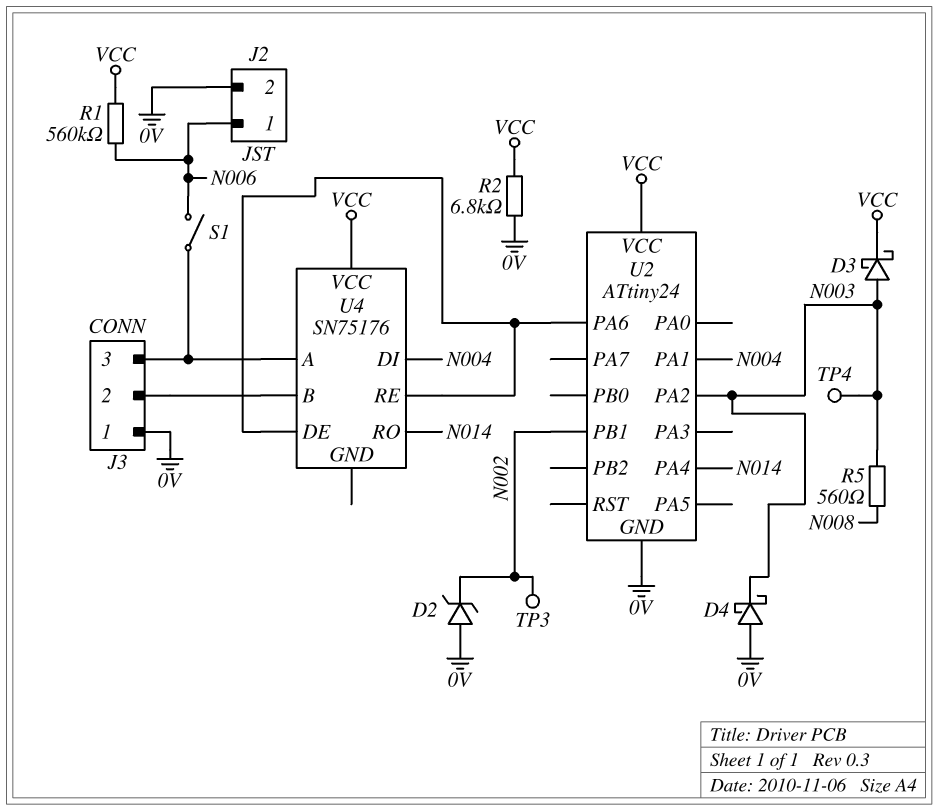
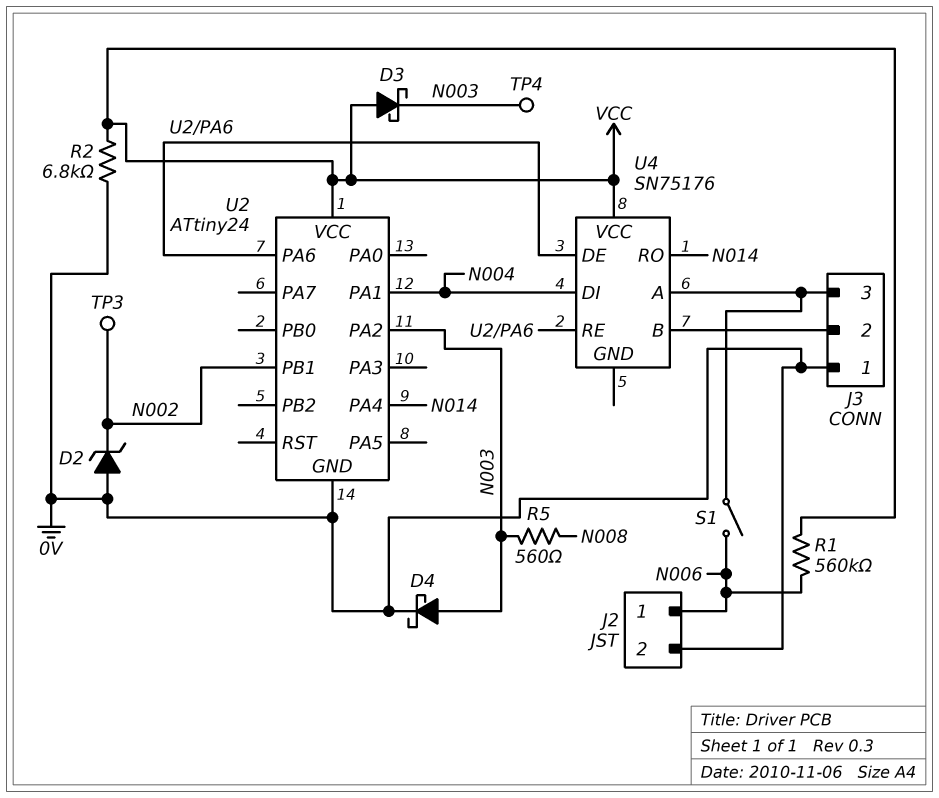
D3: schottky (A N003, K VCC) -> schottky (A VCC, K N003)
D4: schottky (A 0V, K N003) -> schottky (A N003, K 0V)

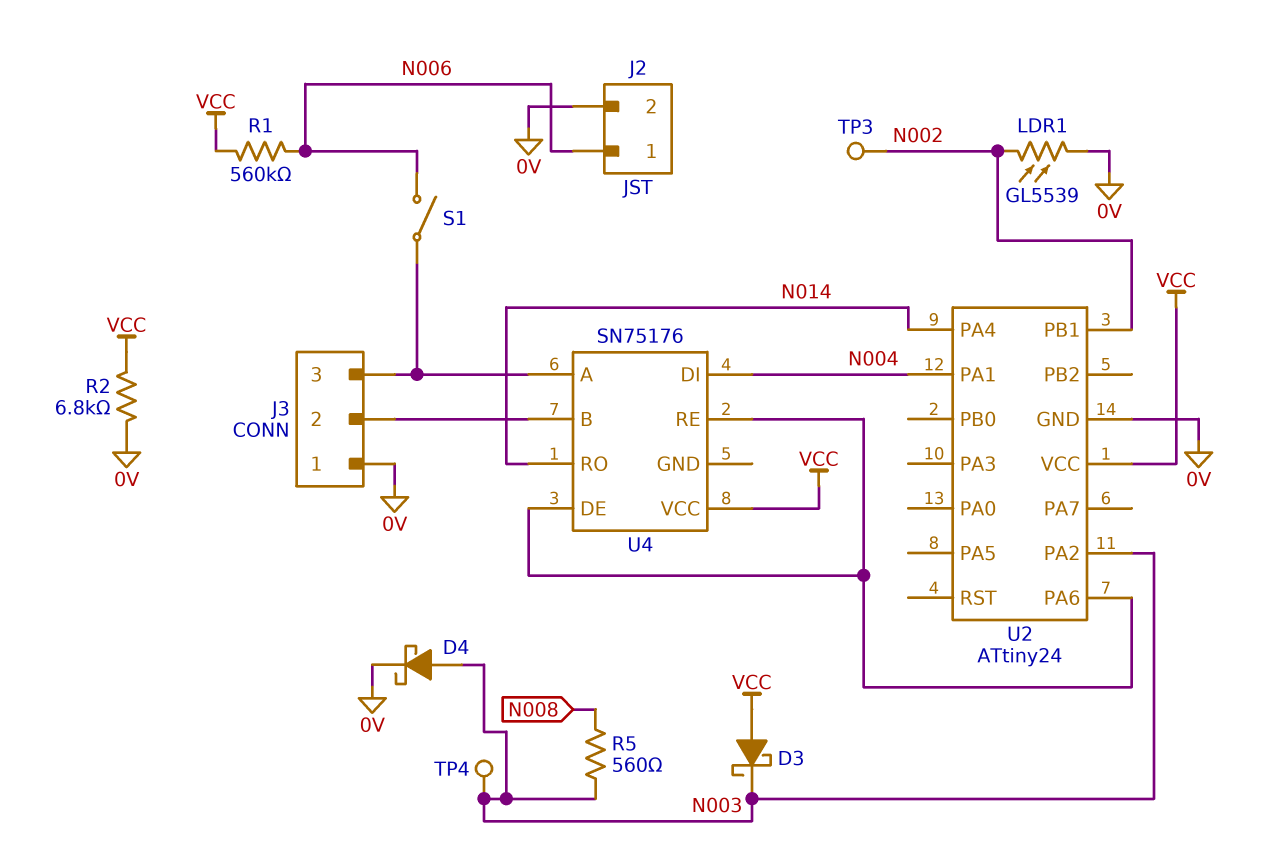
D2: zener (A 0V, K N002) -> none
LDR1: none -> GL5539 (0V, N002)

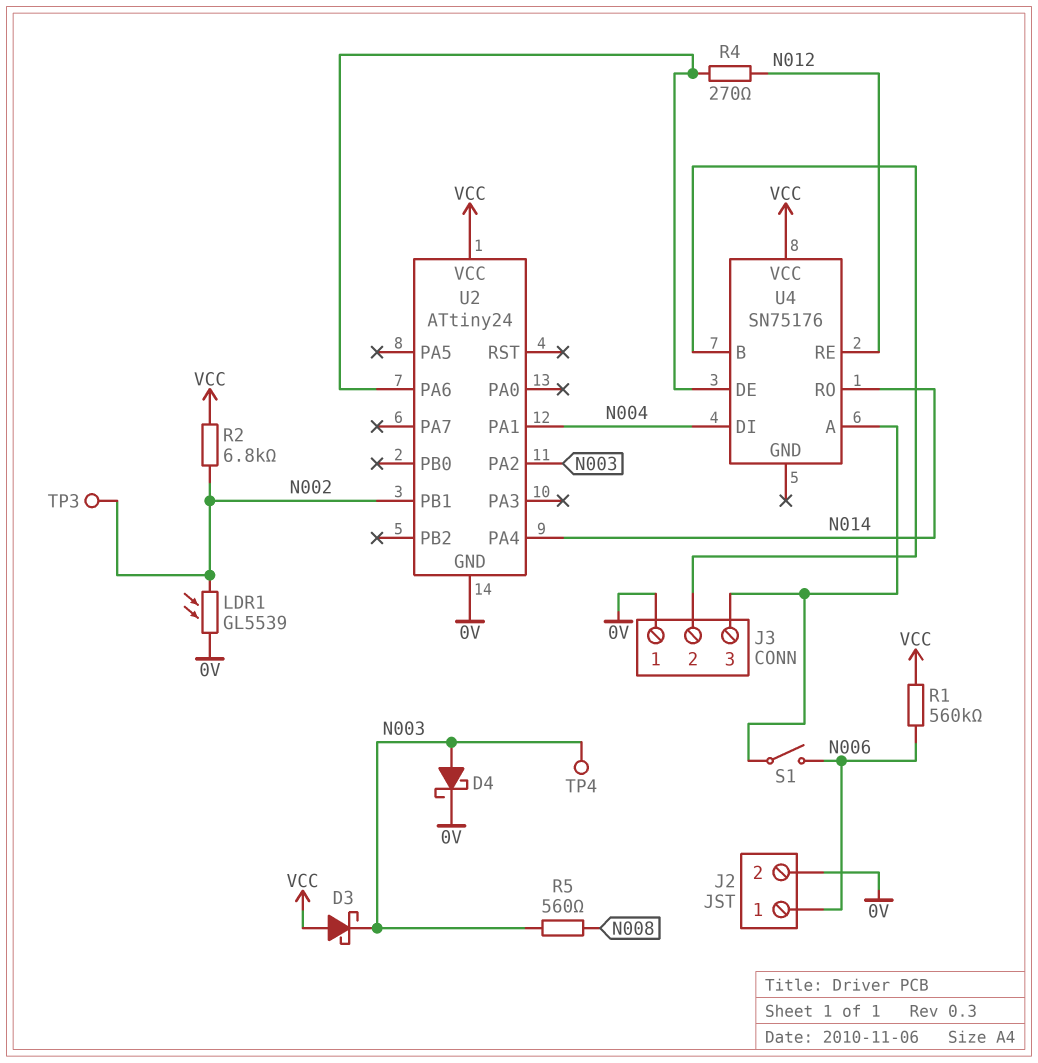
R2: 6.8k (0V, VCC) -> 6.8k (N002, VCC)
R4: none -> 270 (N012, U2/PA6)
U4 pin RE: U2/PA6 -> N012

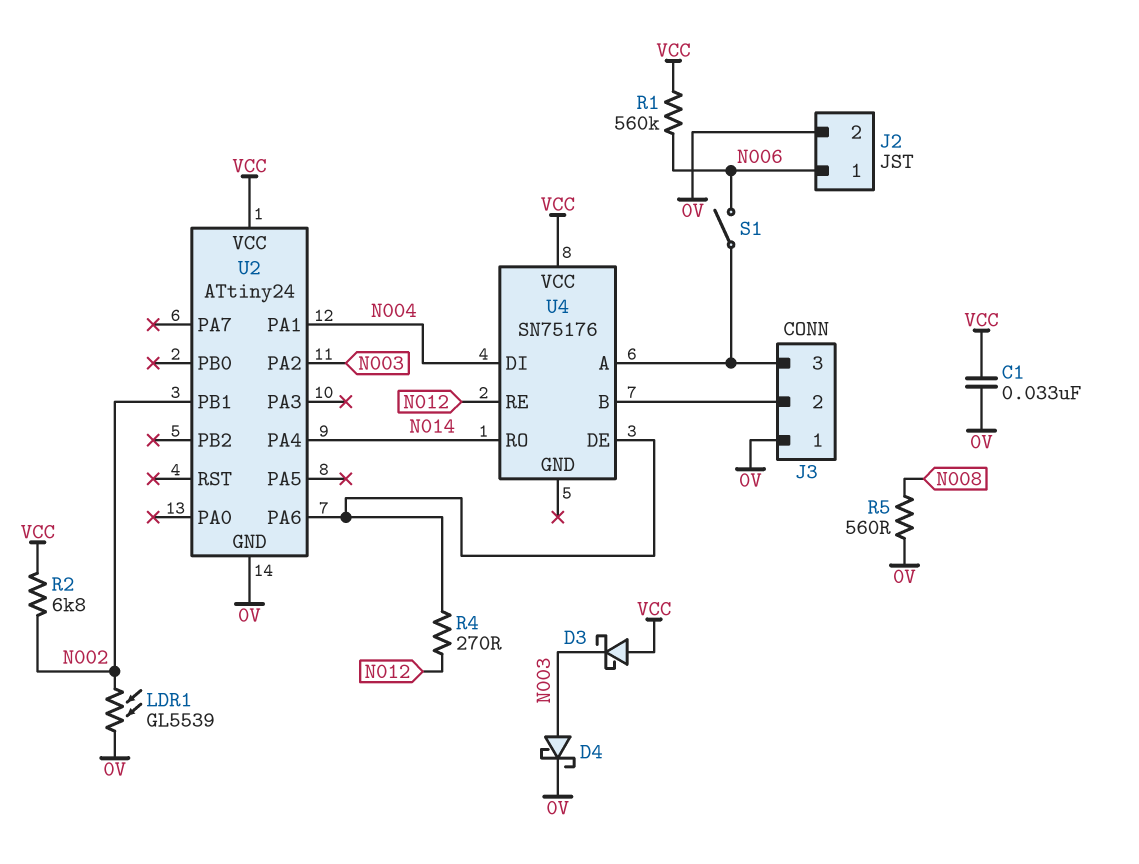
C1: none -> 33nF (0V, VCC)
R5: 560 (N003, N008) -> 560 (0V, N008)
TP3: test point (N002) -> none
TP4: test point (N003) -> none

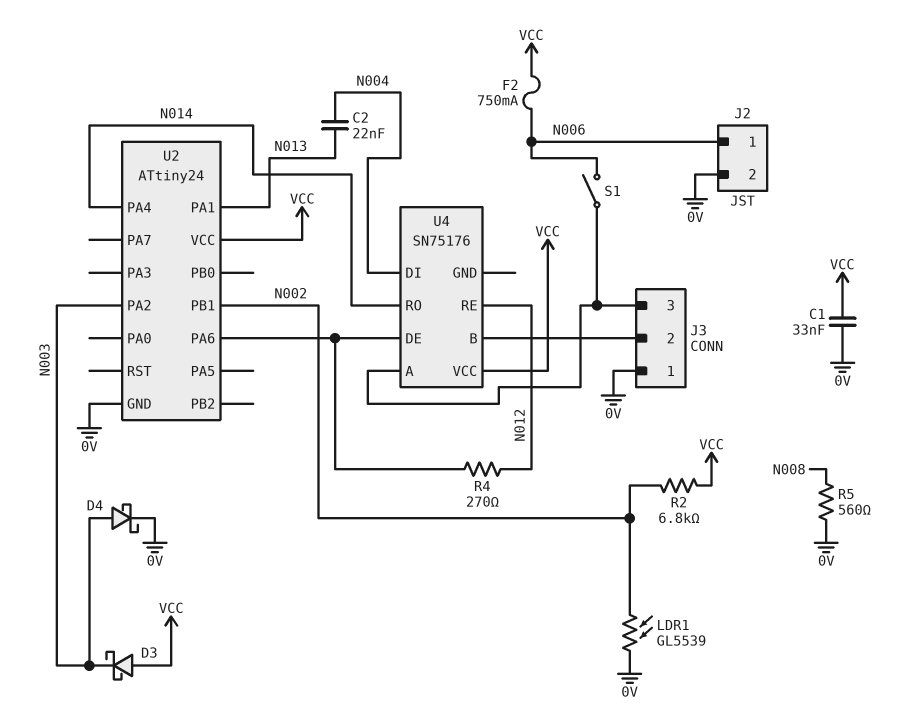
C2: none -> 22nF (N004, N013)
F2: none -> 750mA (N006, VCC)
R1: 560k (N006, VCC) -> none
U2 pin PA1: N004 -> N013

